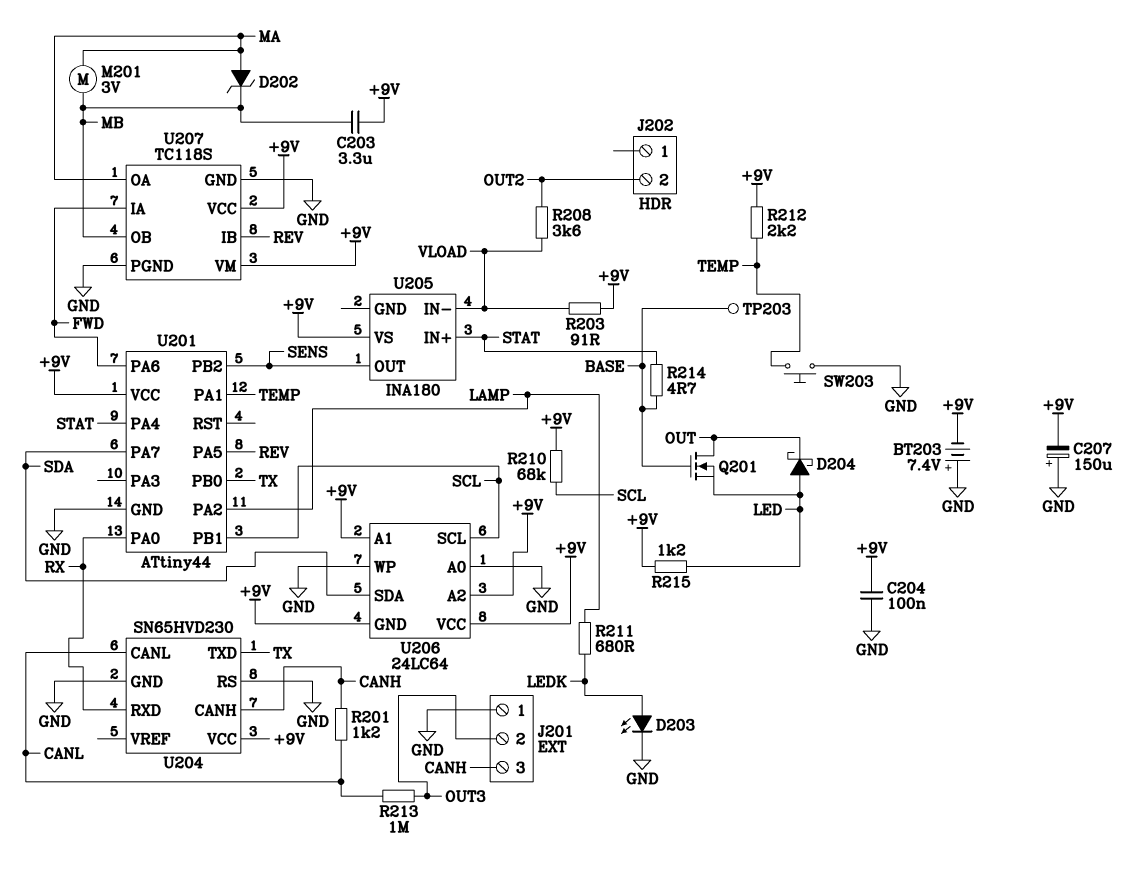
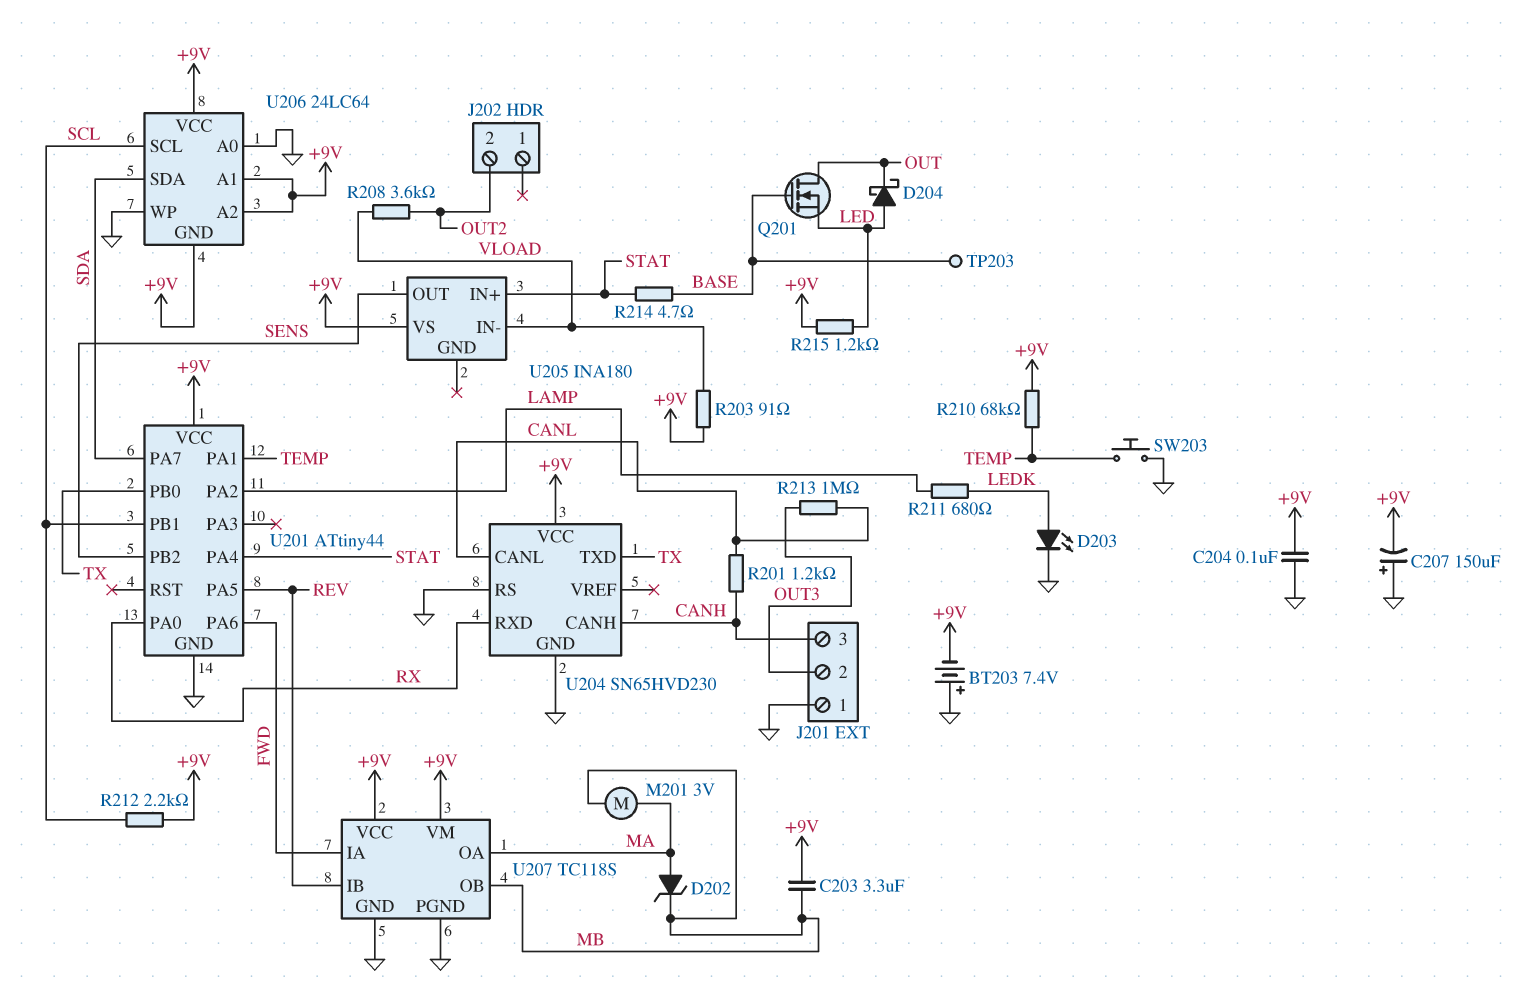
R210: 68k (+9V, SCL) -> 68k (+9V, TEMP)
R212: 2.2k (+9V, TEMP) -> 2.2k (+9V, SCL)

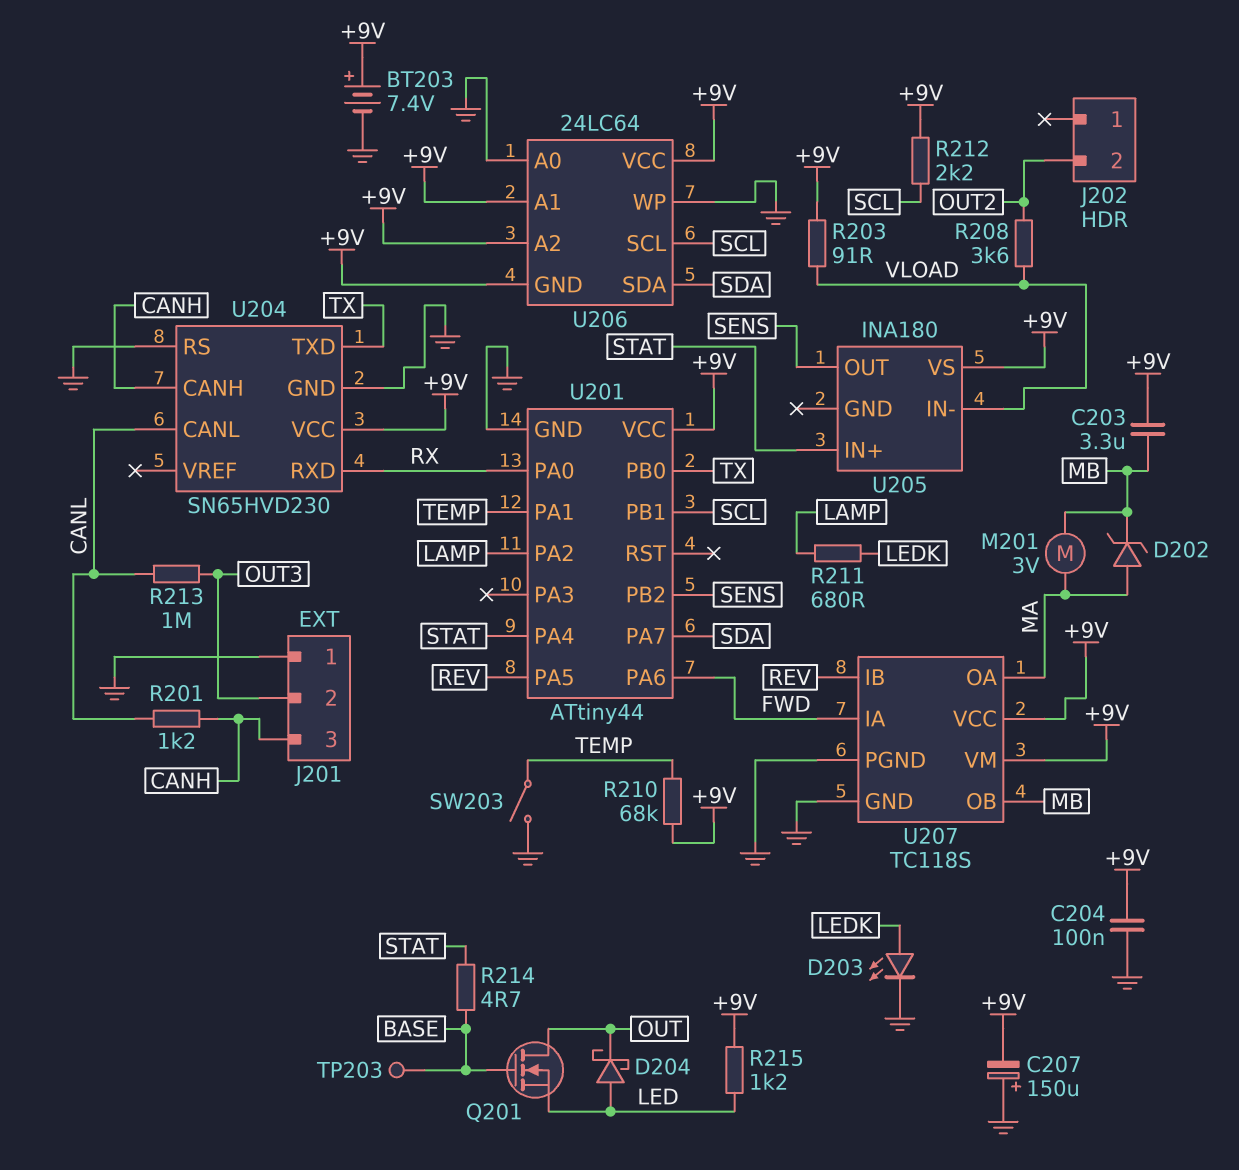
BT203: 7.4V (plus GND, minus +9V) -> 7.4V (plus +9V, minus GND)
SW203: button (GND, TEMP) -> switch (GND, TEMP)

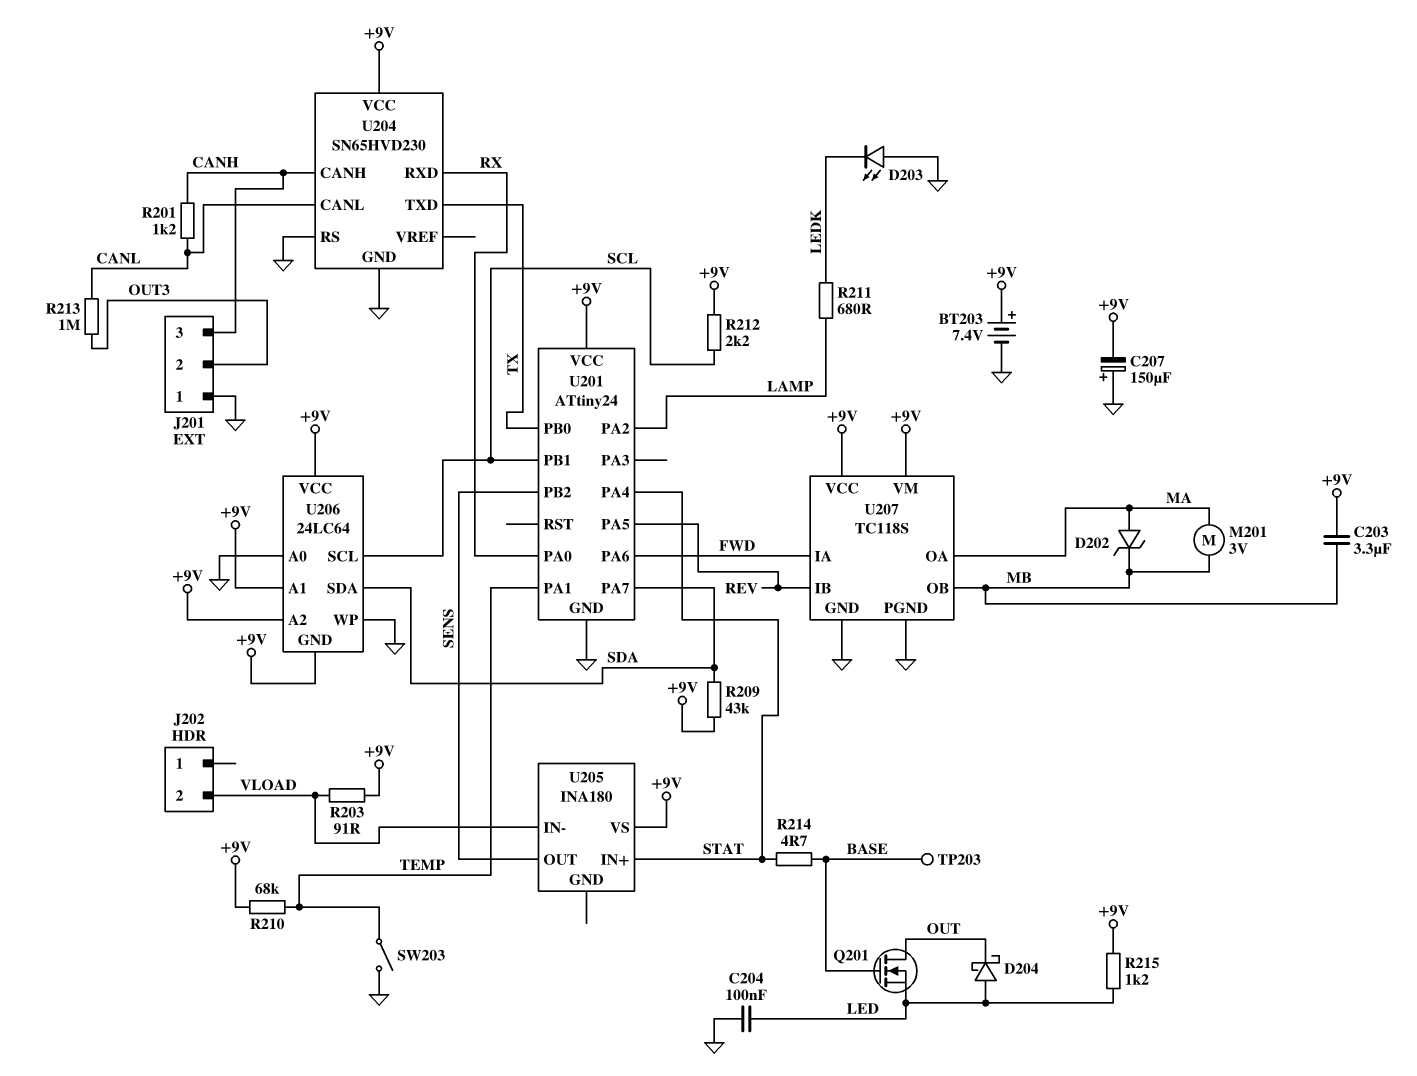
C204: 100nF (+9V, GND) -> 100nF (GND, LED)
D203: LED (A LEDK, K GND) -> LED (A GND, K LEDK)
J202 pin 2: OUT2 -> VLOAD
R208: 3.6k (OUT2, VLOAD) -> none
R209: none -> 43k (+9V, SDA)
U201: ATtiny44 -> ATtiny24

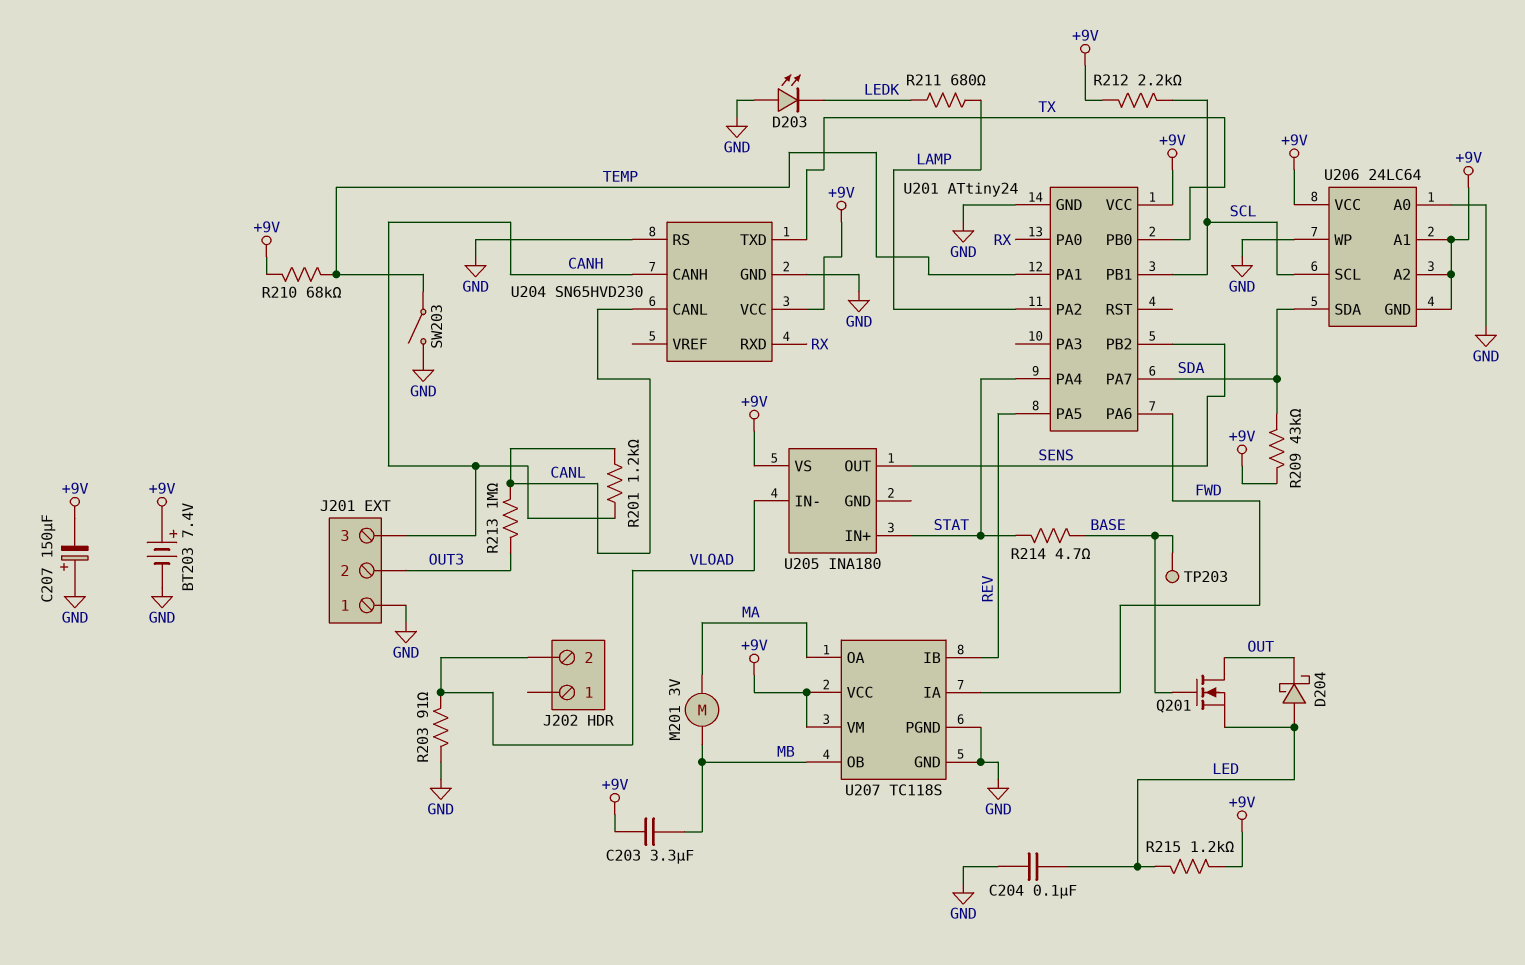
D202: zener (A MA, K MB) -> none
R203: 91 (+9V, VLOAD) -> 91 (GND, VLOAD)

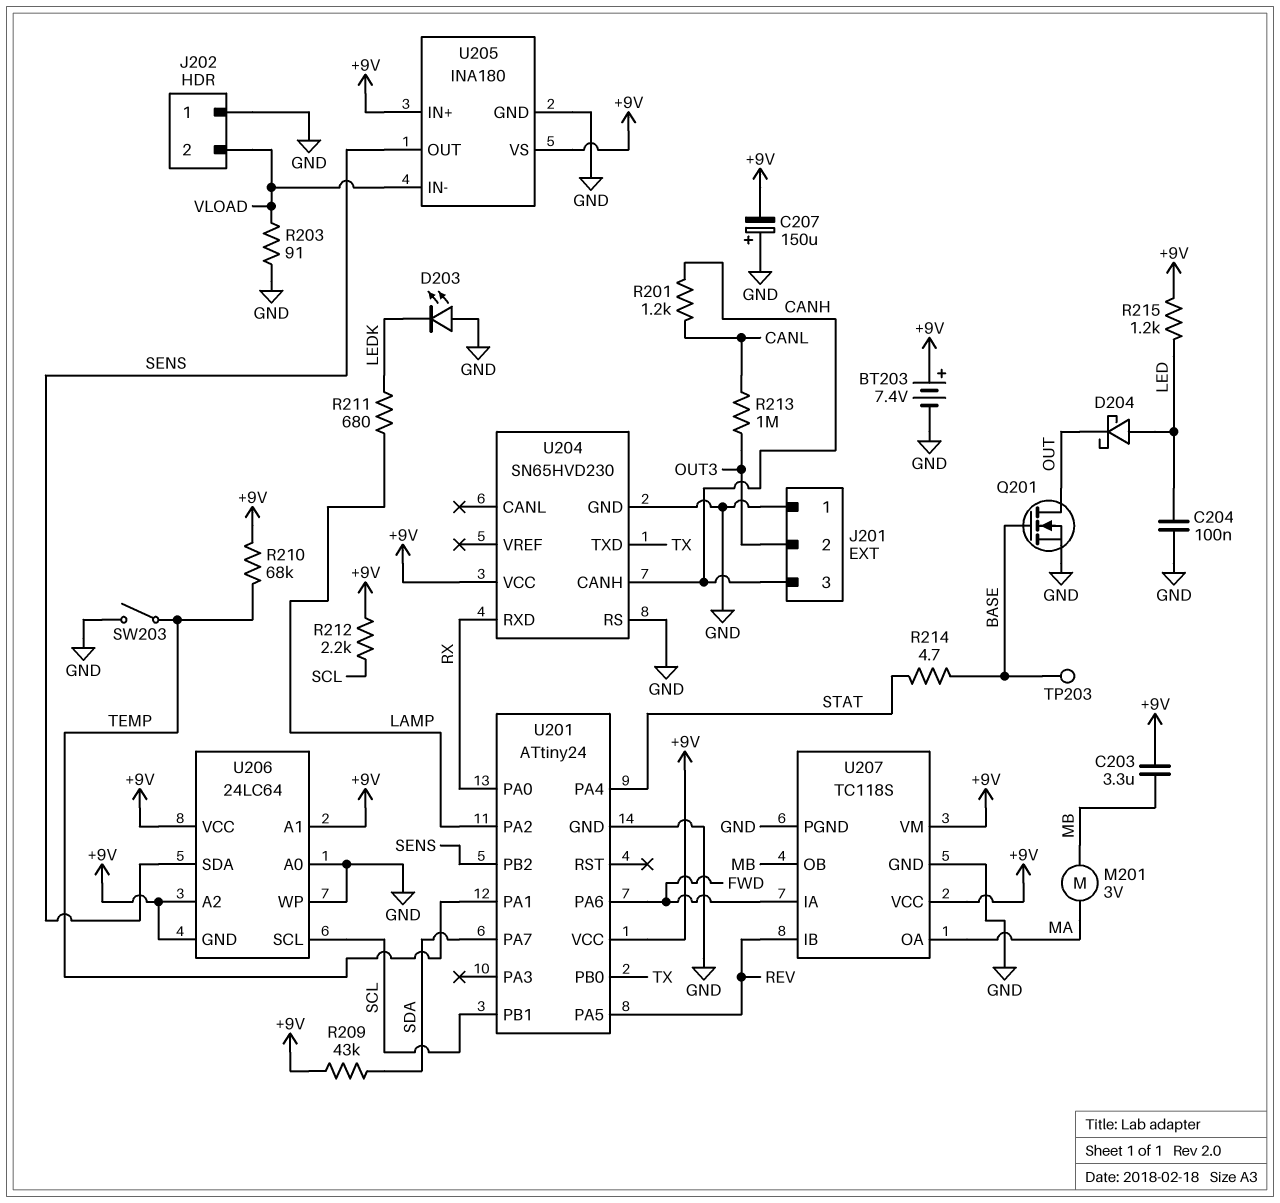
J202 pin 1: none -> GND
Q201: NMOS (G BASE, D OUT, S LED) -> NMOS (G BASE, D OUT, S GND)
U204 pin CANL: CANL -> none
U205 pin GND: none -> GND
U205 pin IN+: STAT -> +9V
U206 pin SDA: SDA -> SENS

